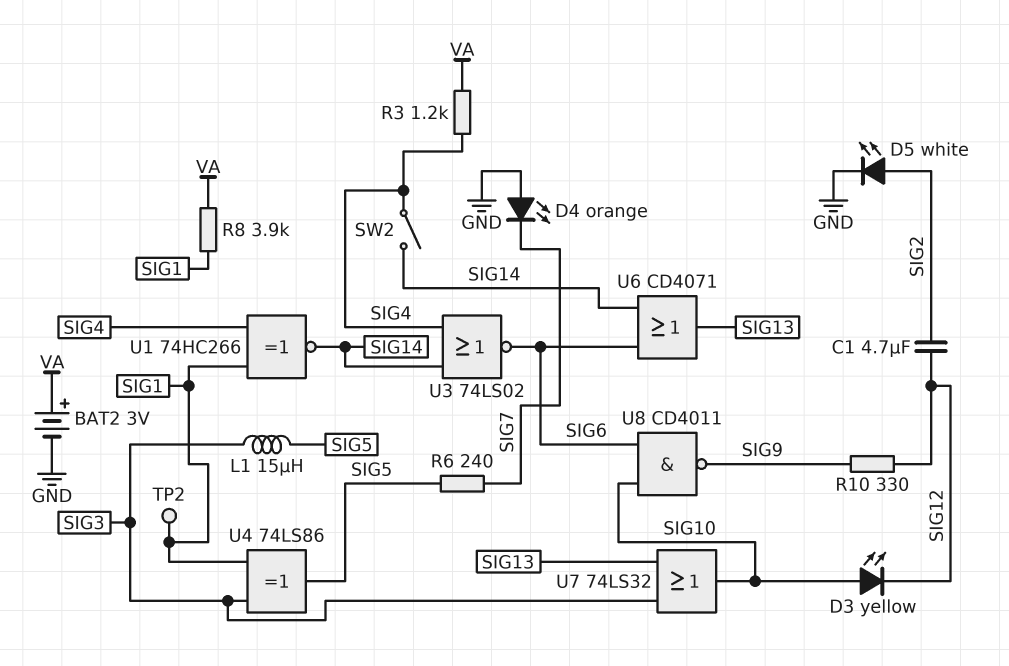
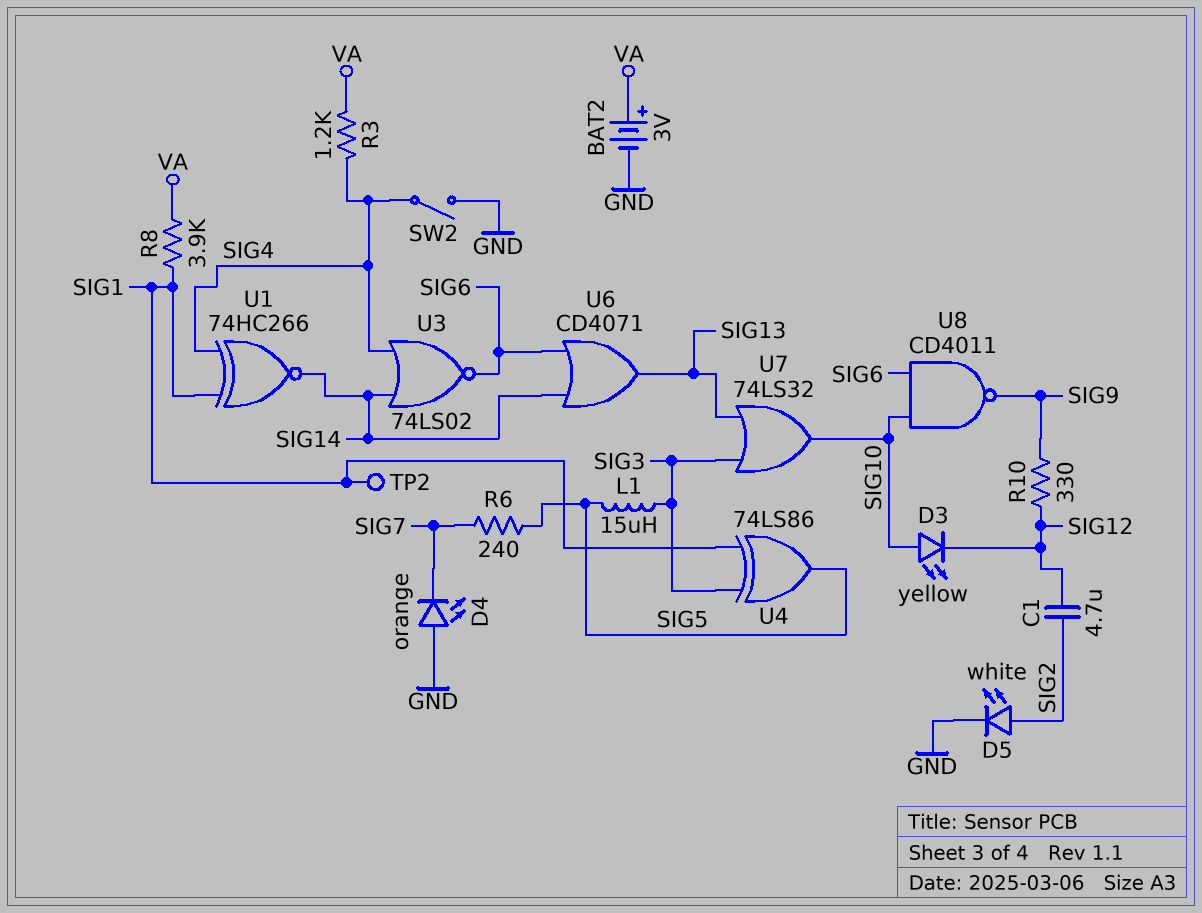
SW2: switch (SIG4, SIG14) -> switch (GND, SIG4)

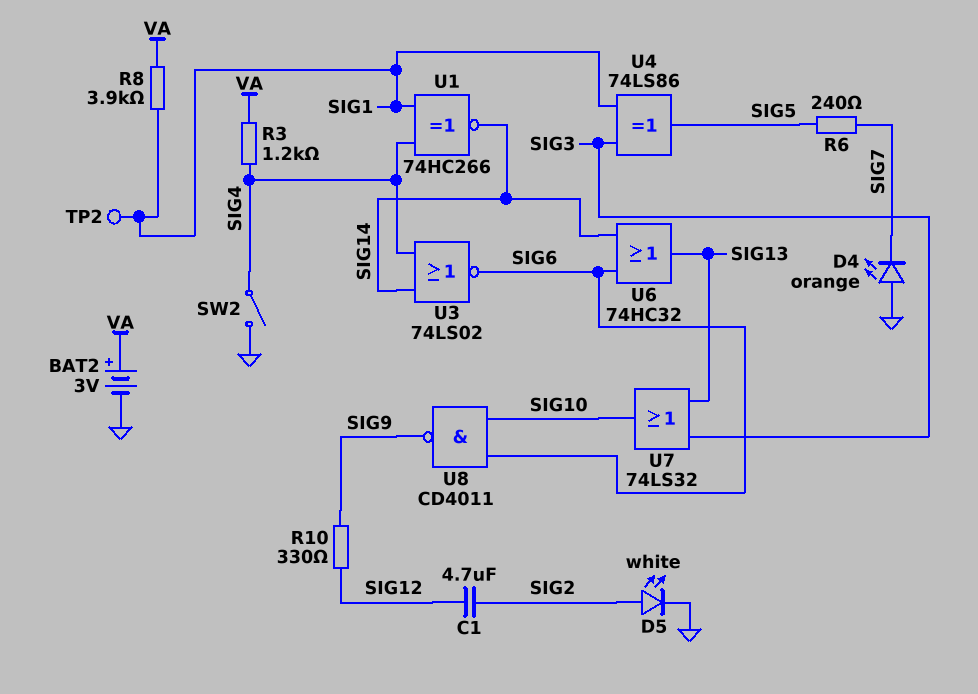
D3: LED yellow (A SIG10, K SIG12) -> none
L1: 15uH (SIG3, SIG5) -> none
U6: OR CD4071 (in SIG6, in SIG14, out SIG13) -> OR 74HC32 (in SIG6, in SIG14, out SIG13)

